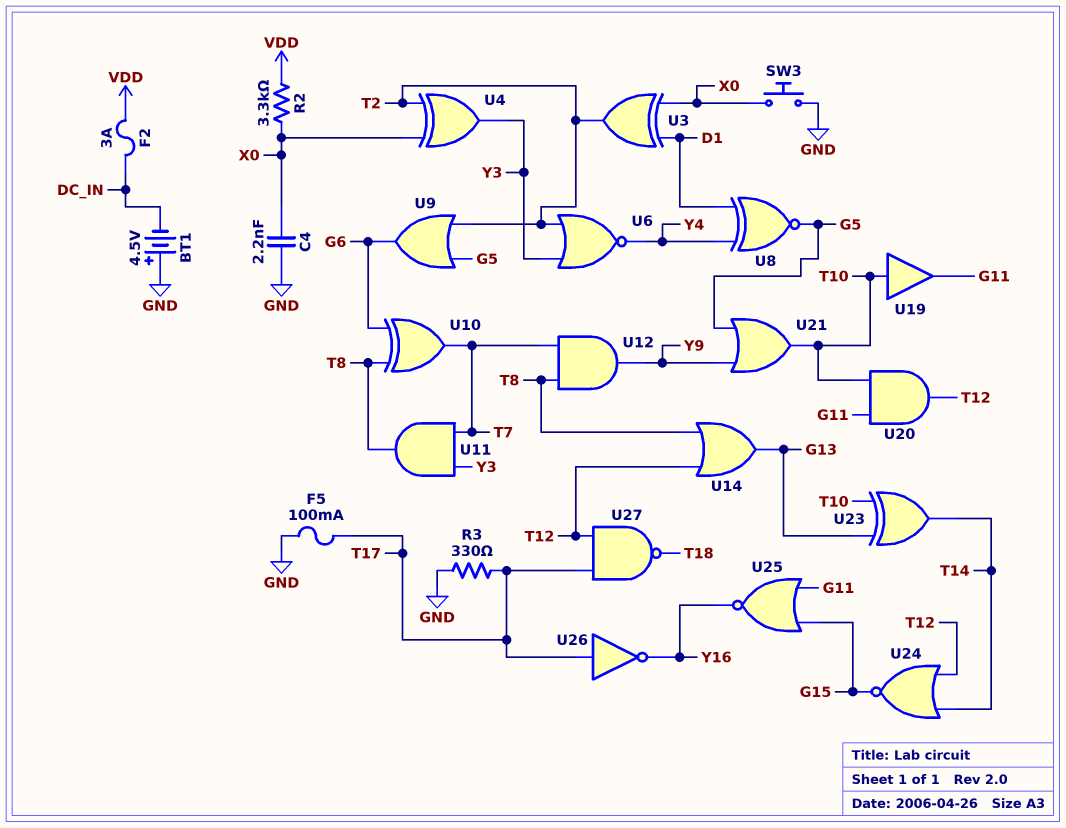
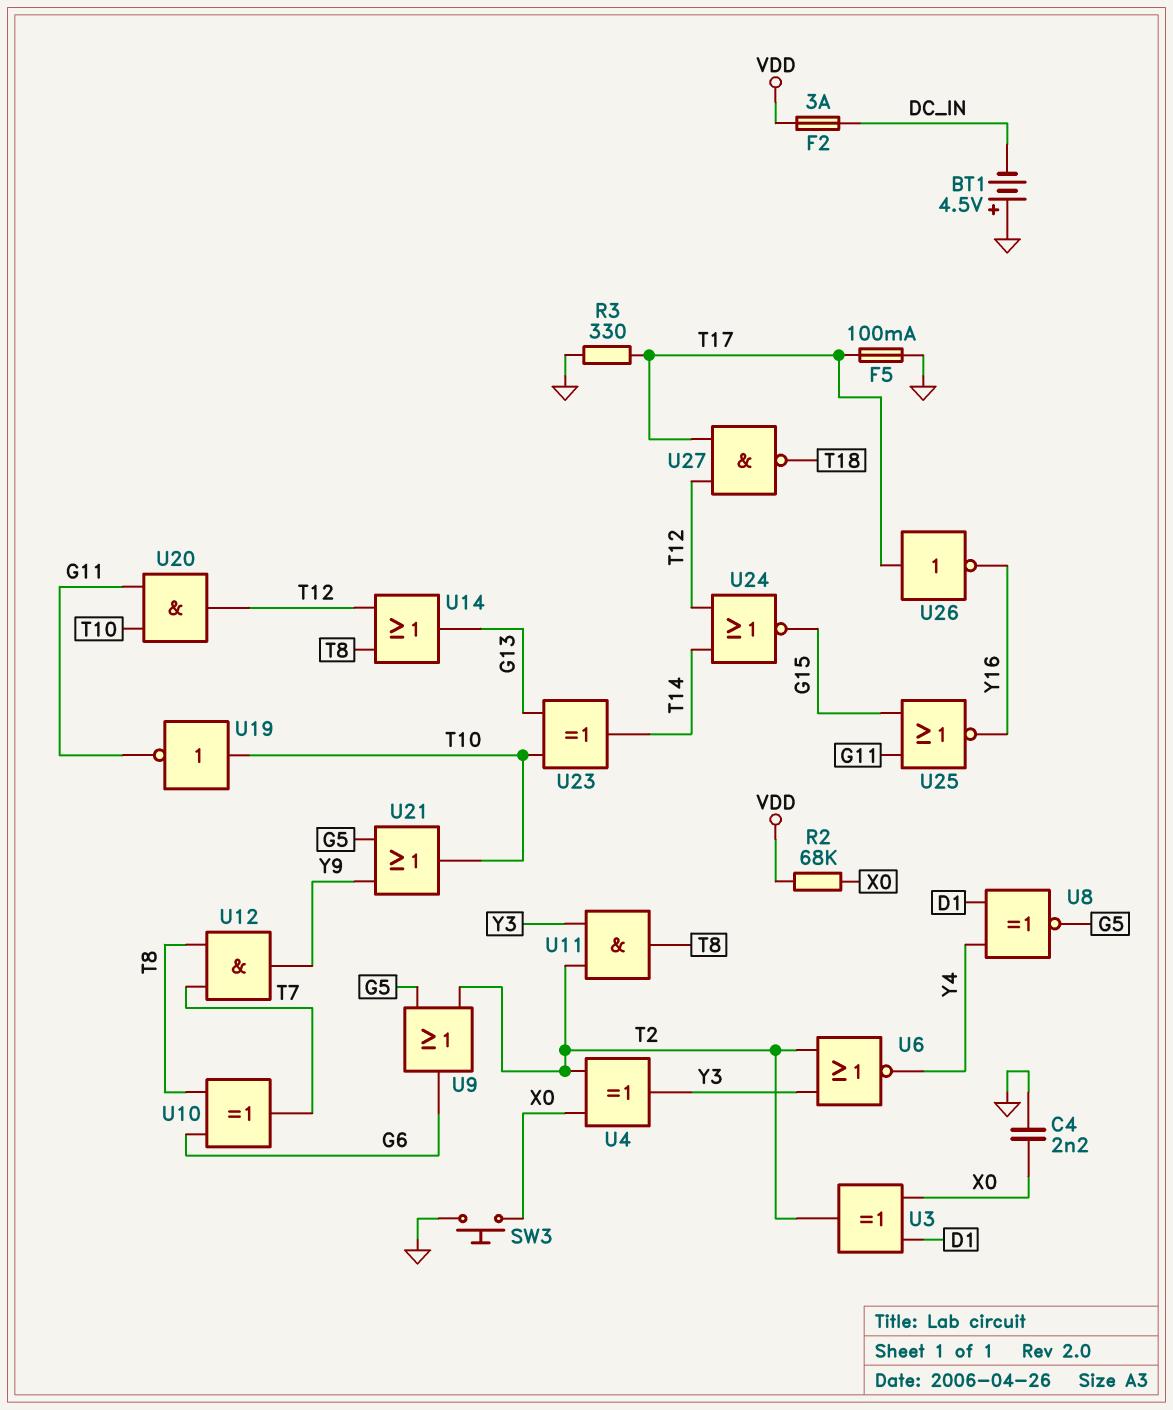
R2: 3.3k (VDD, X0) -> 68k (VDD, X0)
U11: AND (in T7, in Y3, out T8) -> AND (in T2, in Y3, out T8)
U19: buffer (in T10, out G11) -> NOT (in T10, out G11)

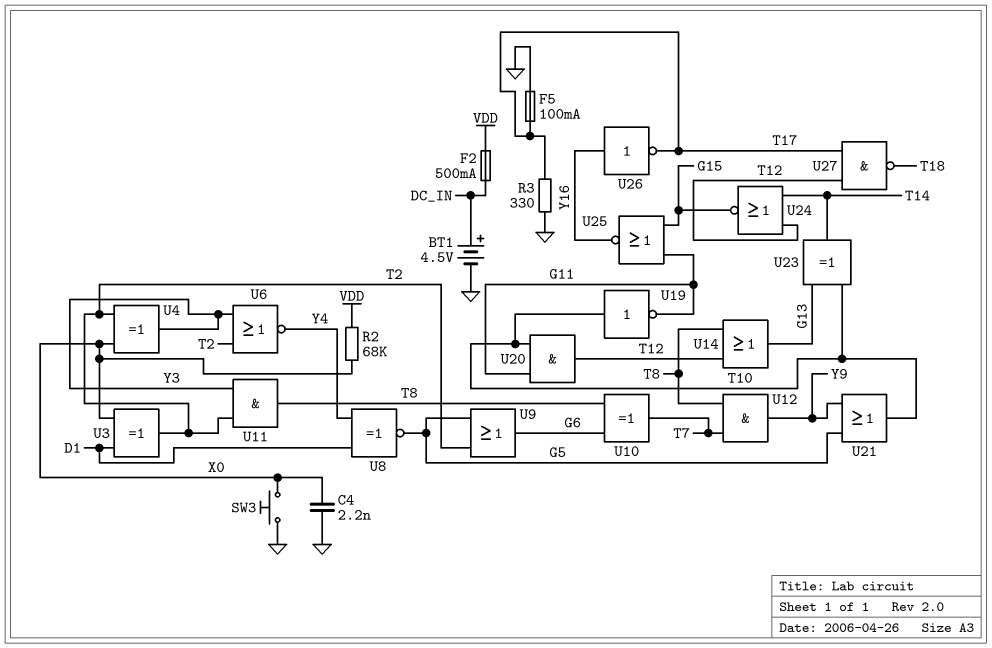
BT1: 4.5V (plus GND, minus DC_IN) -> 4.5V (plus DC_IN, minus GND)
F2: 3A (DC_IN, VDD) -> 500mA (DC_IN, VDD)
U26: NOT (in T17, out Y16) -> NOT (in Y16, out T17)

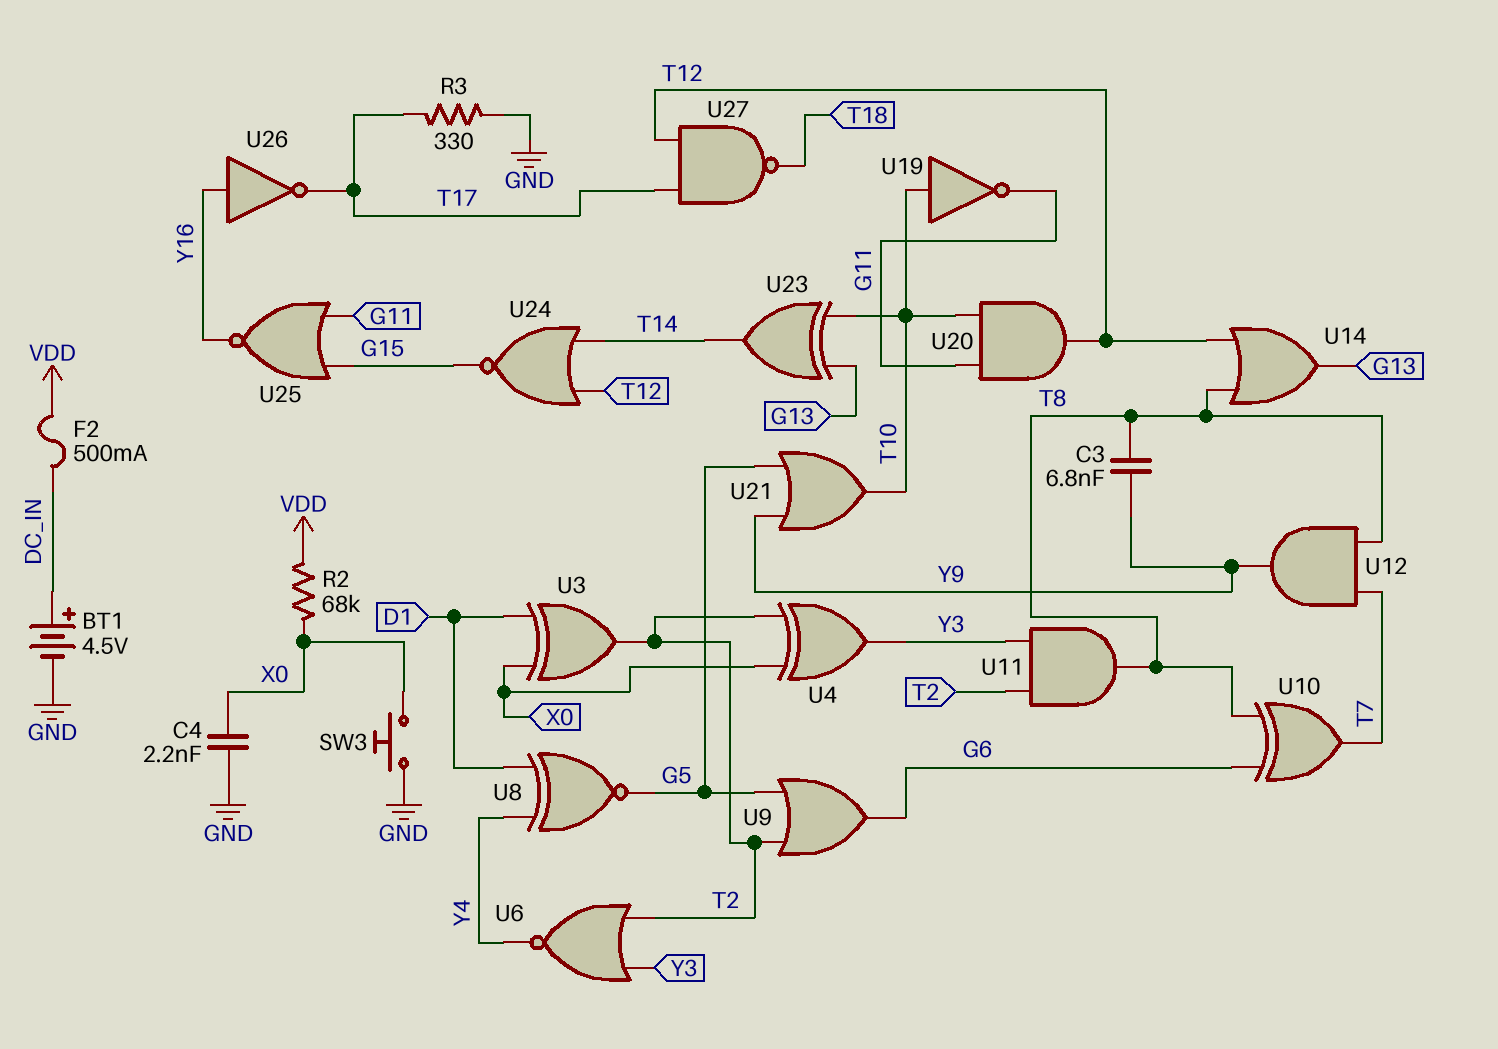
C3: none -> 6.8nF (T8, Y9)
F5: 100mA (GND, T17) -> none

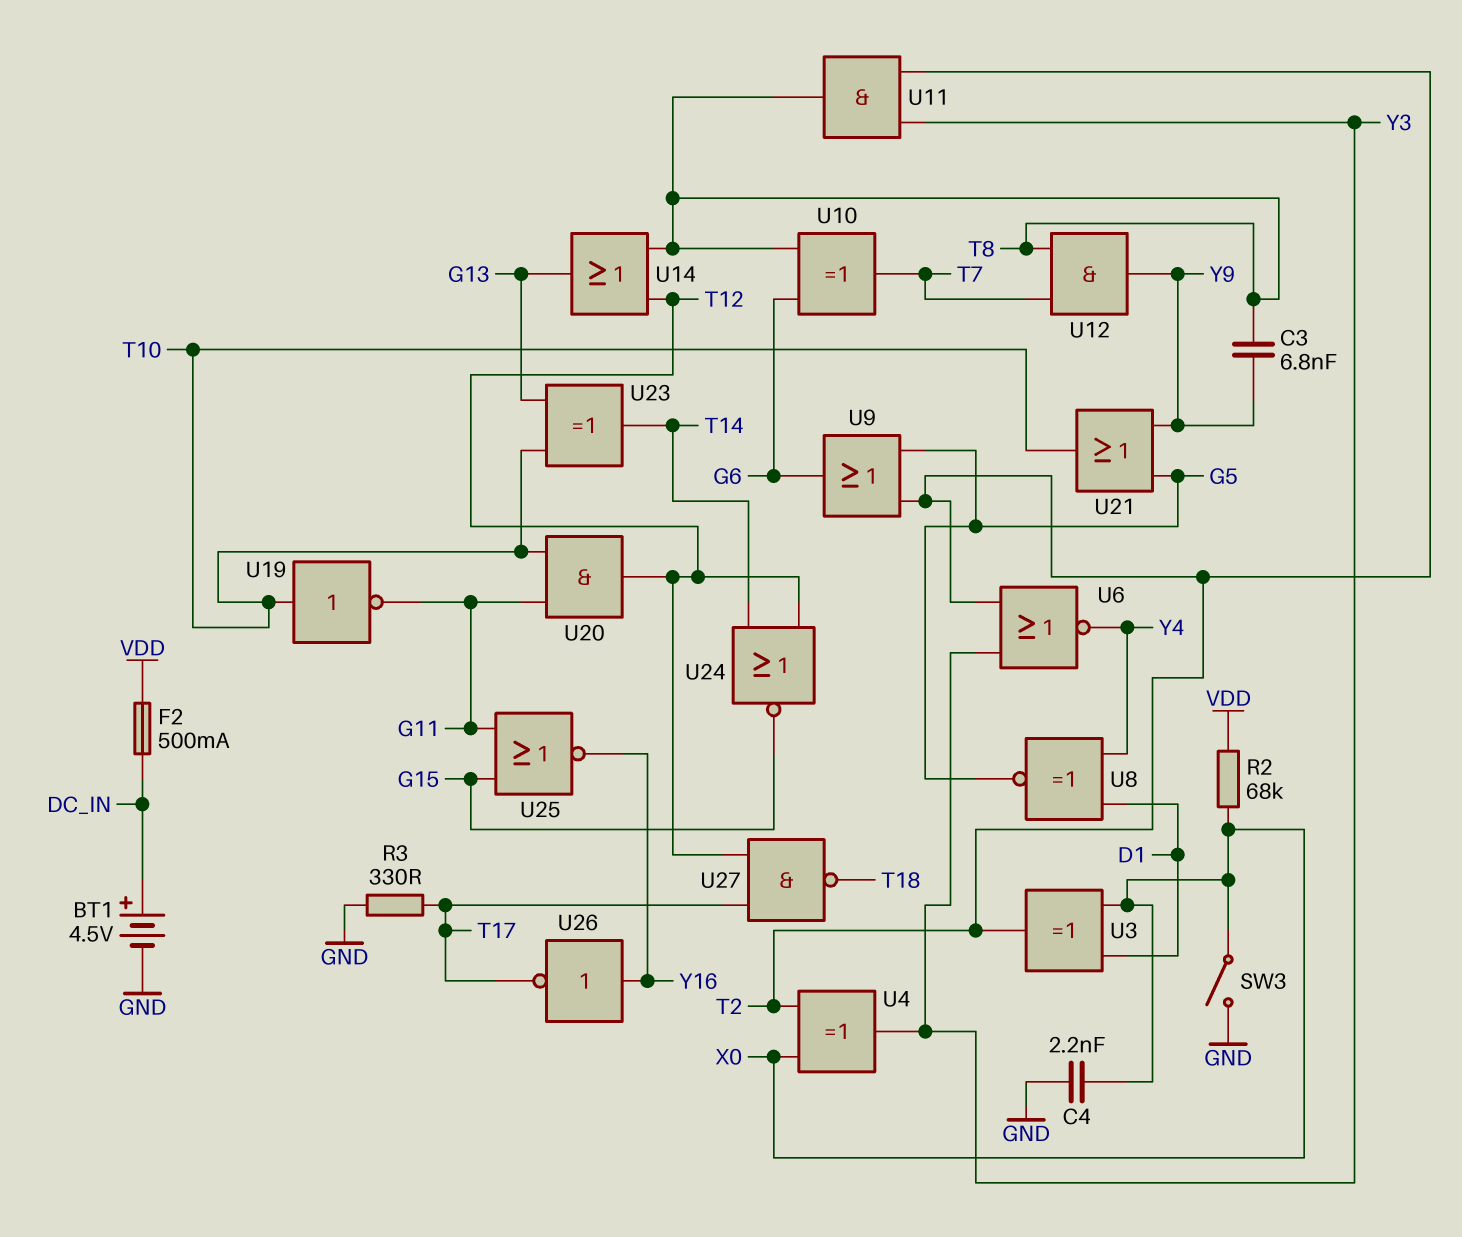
SW3: button (GND, X0) -> switch (GND, X0)

